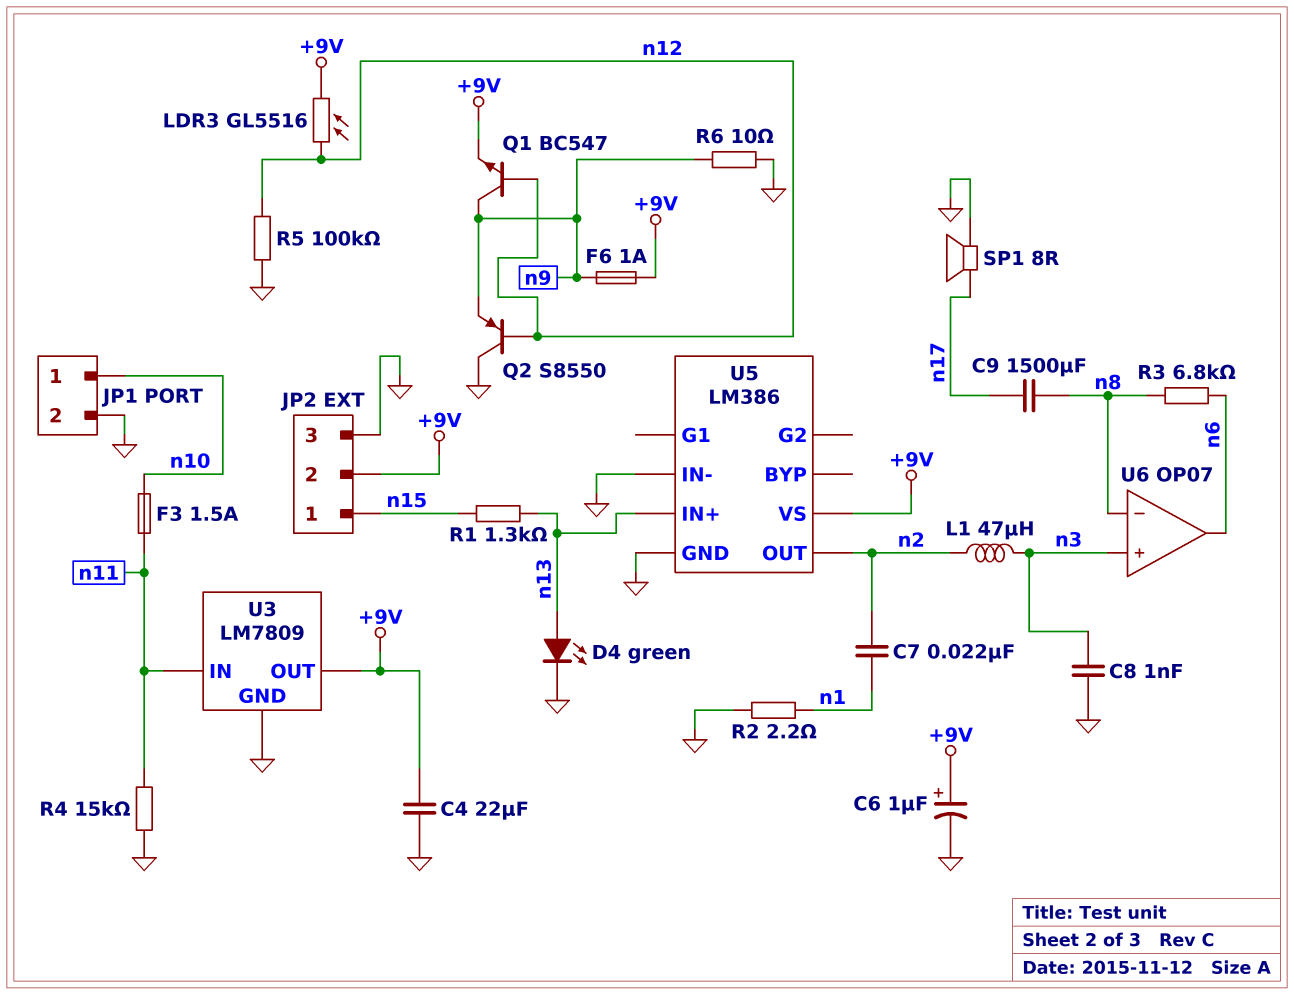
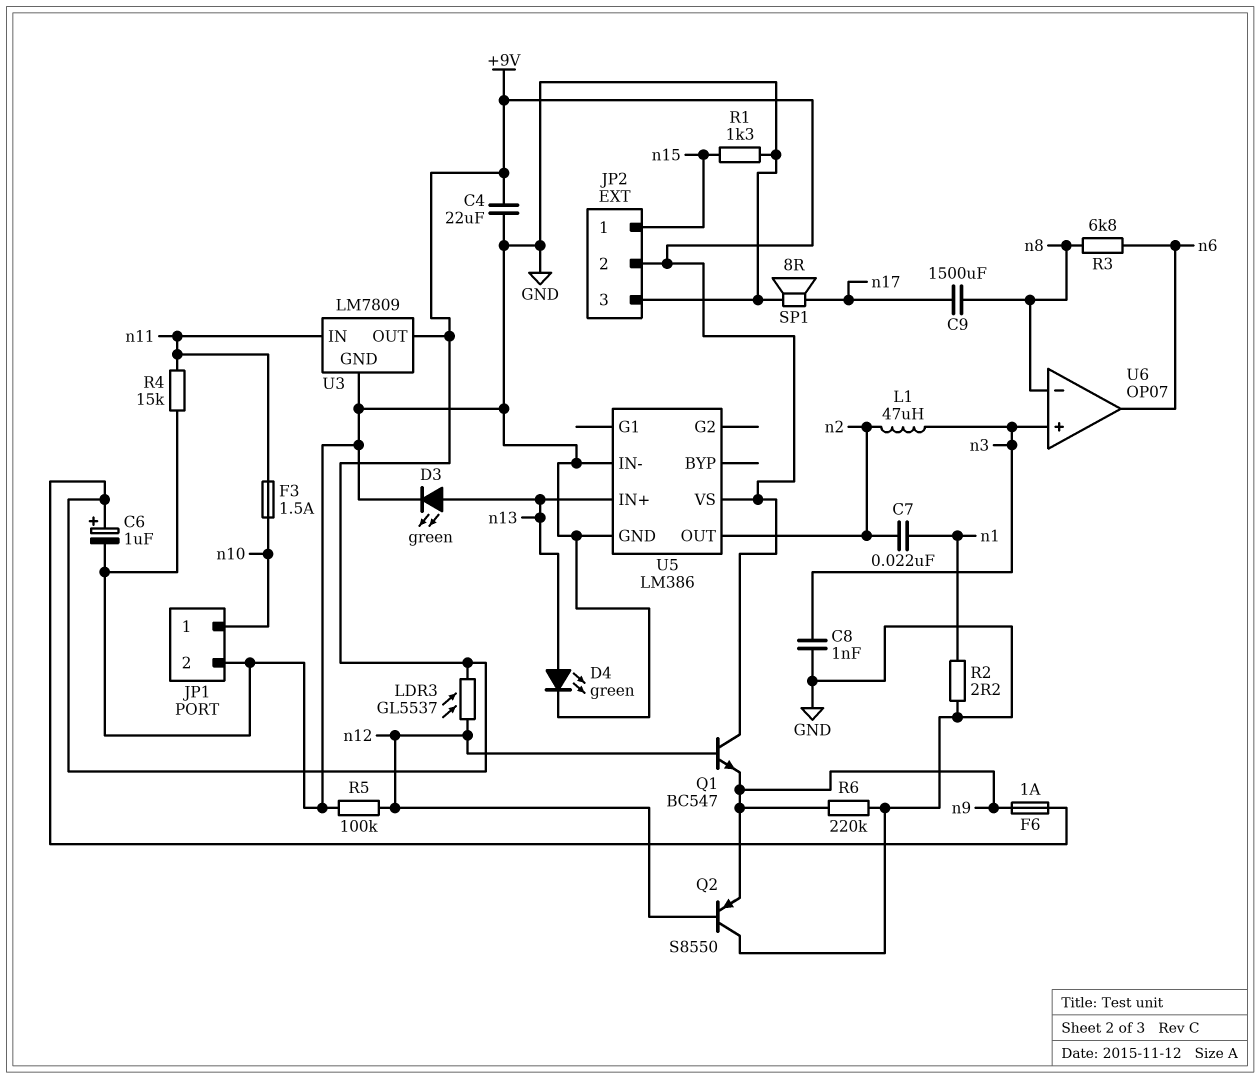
D3: none -> LED green (A n13, K GND)
LDR3: GL5516 (+9V, n12) -> GL5537 (+9V, n12)
Q1: NPN BC547 (B n12, C n9, E +9V) -> NPN BC547 (B n12, C +9V, E n9)
R1: 1.3k (n13, n15) -> 1.3k (GND, n15)
R6: 10 (GND, n9) -> 220k (GND, n9)

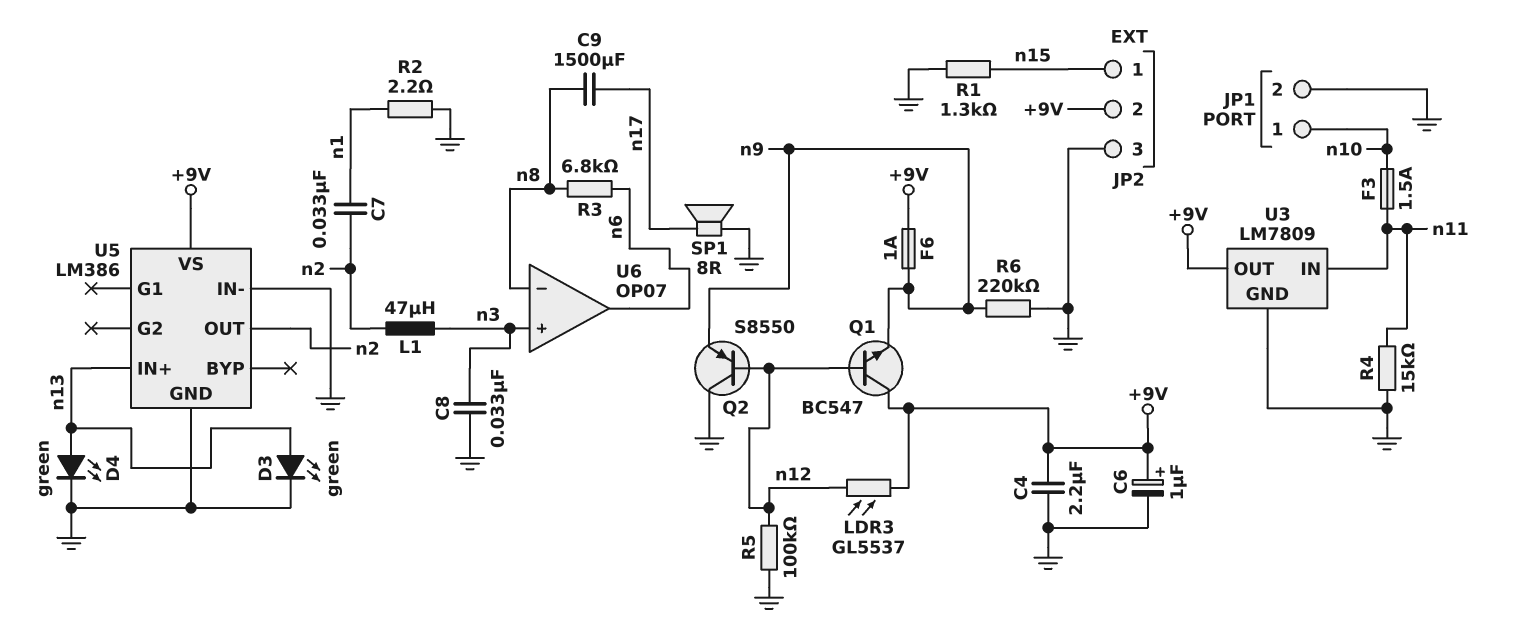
C4: 22uF (+9V, GND) -> 2.2uF (+9V, GND)
C7: 22nF (n1, n2) -> 33nF (n1, n2)
C8: 1nF (GND, n3) -> 33nF (GND, n3)

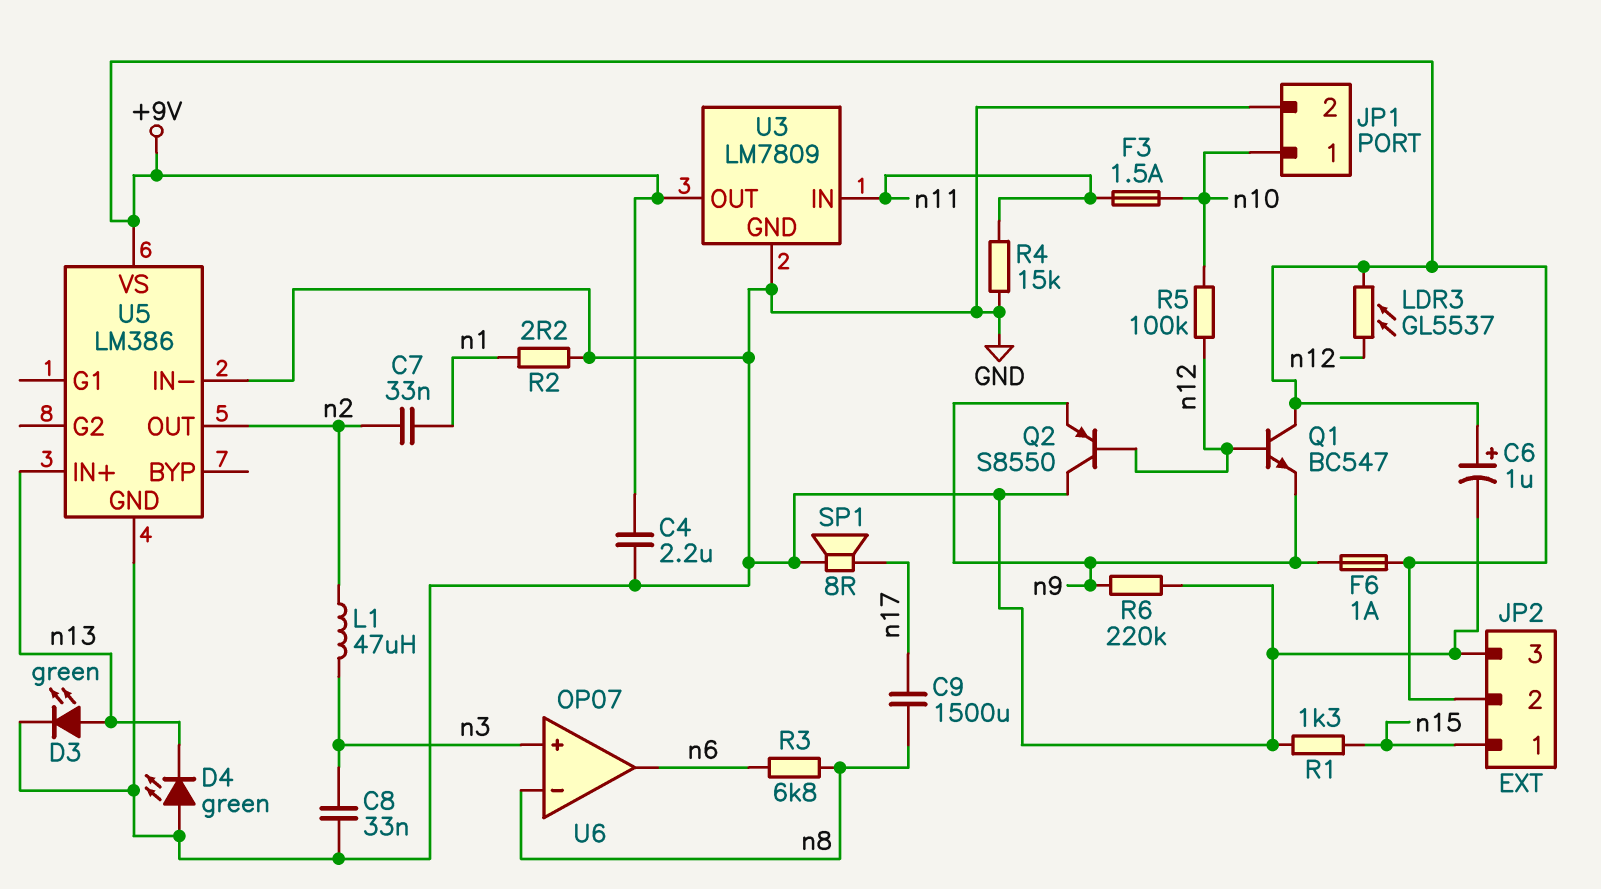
D4: LED green (A n13, K GND) -> LED green (A GND, K n13)
R5: 100k (GND, n12) -> 100k (n10, n12)

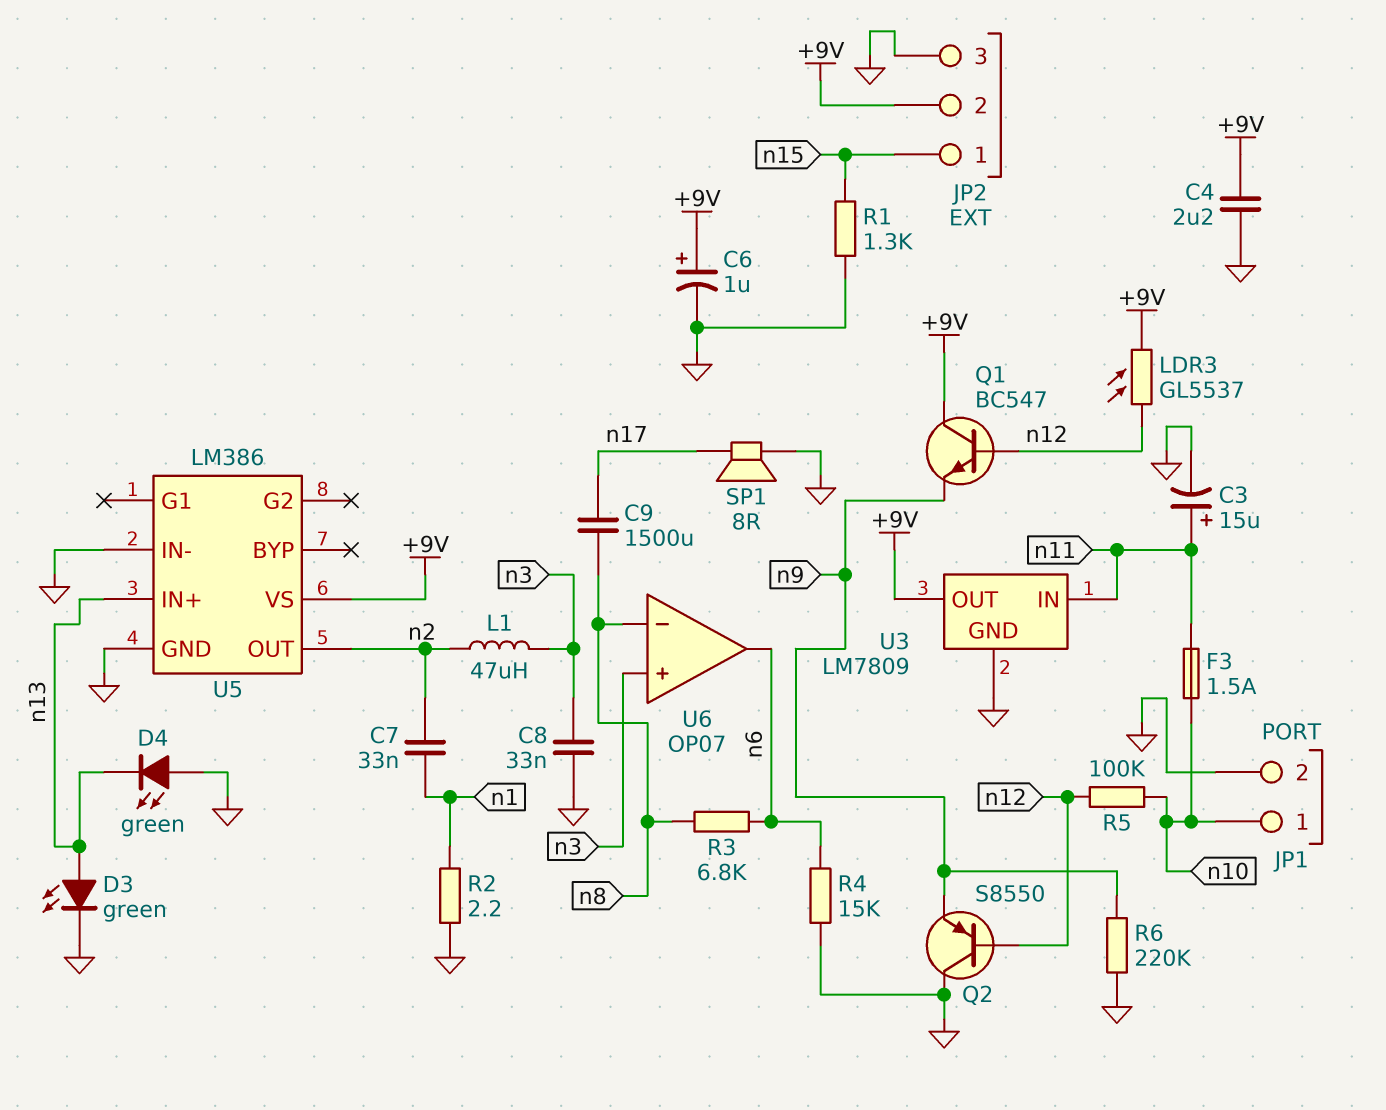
C3: none -> 15uF (plus n11, minus GND)
F6: 1A (+9V, n9) -> none
R4: 15k (GND, n11) -> 15k (GND, n6)

